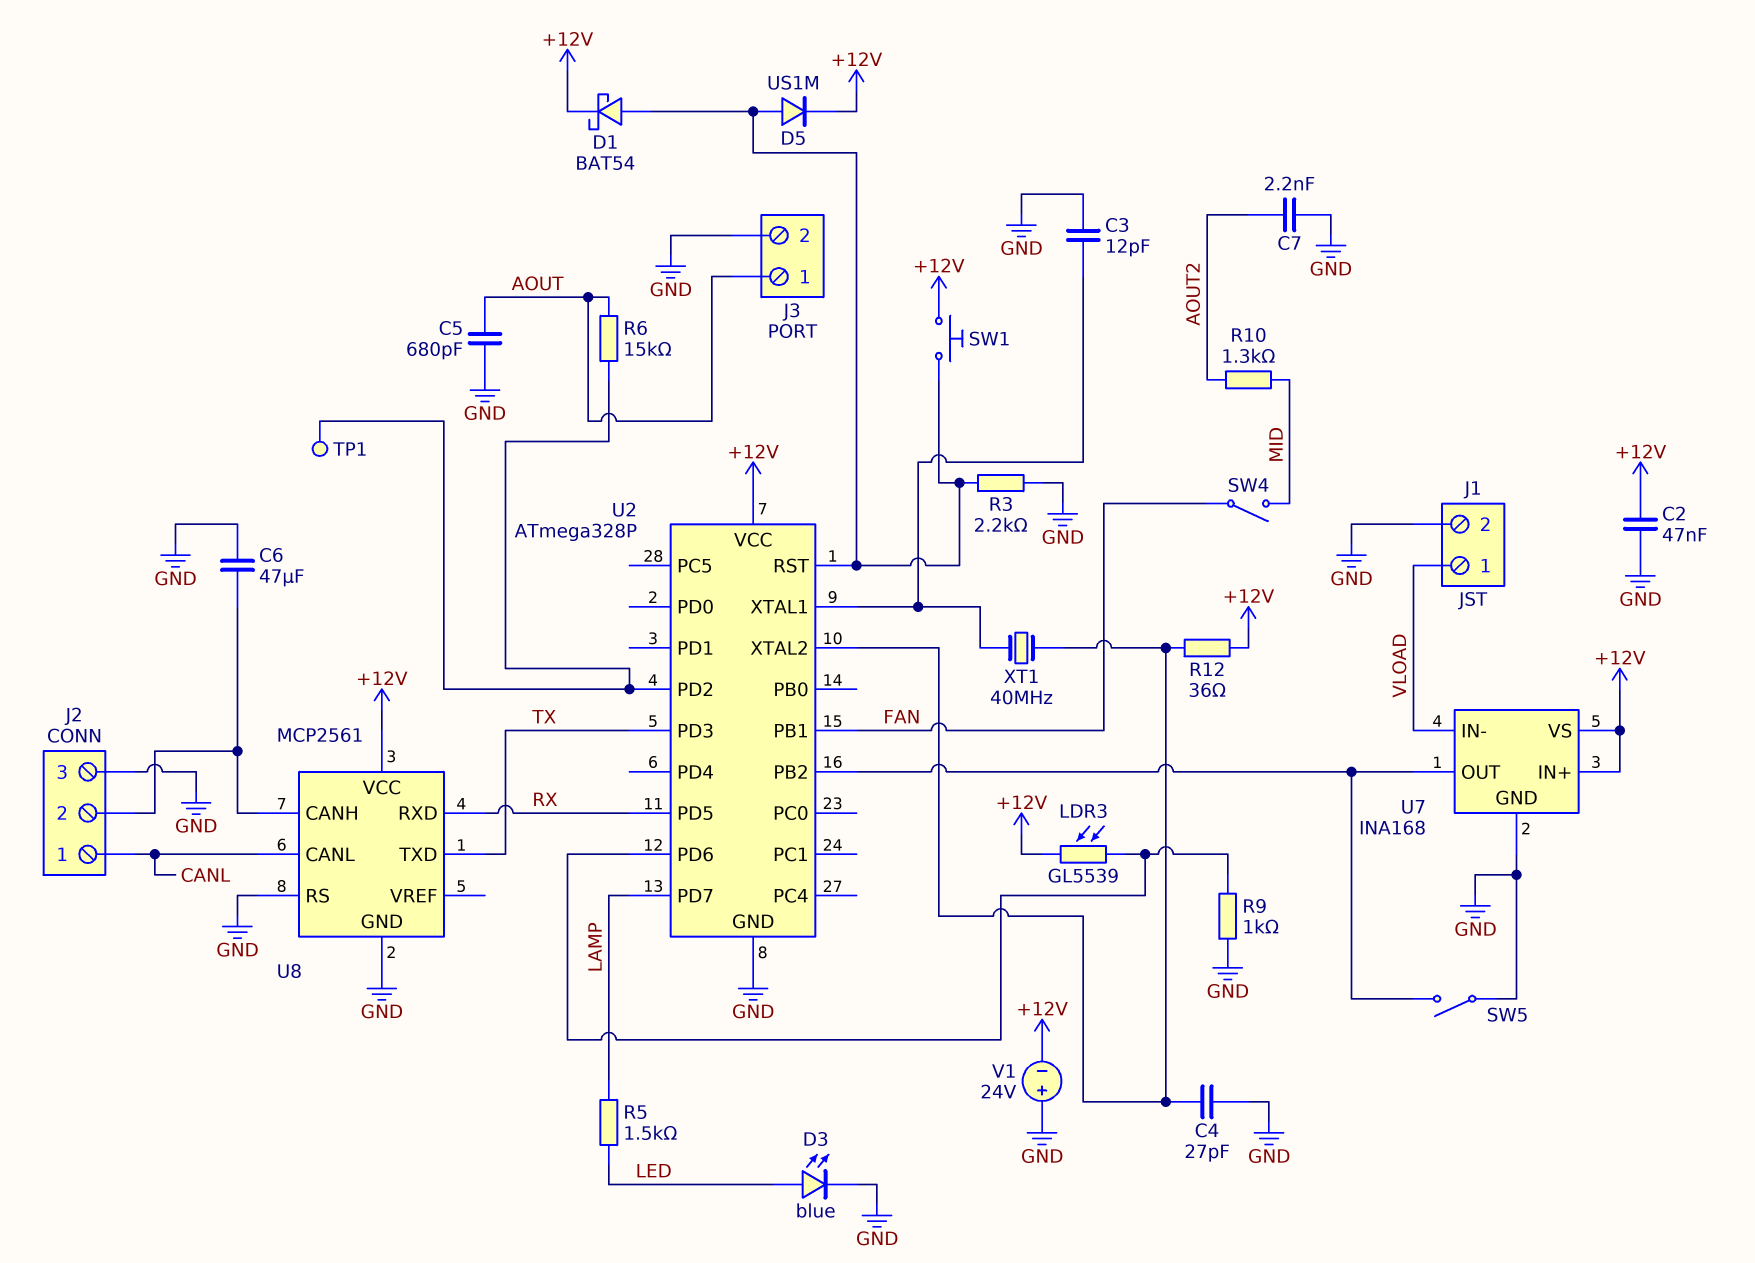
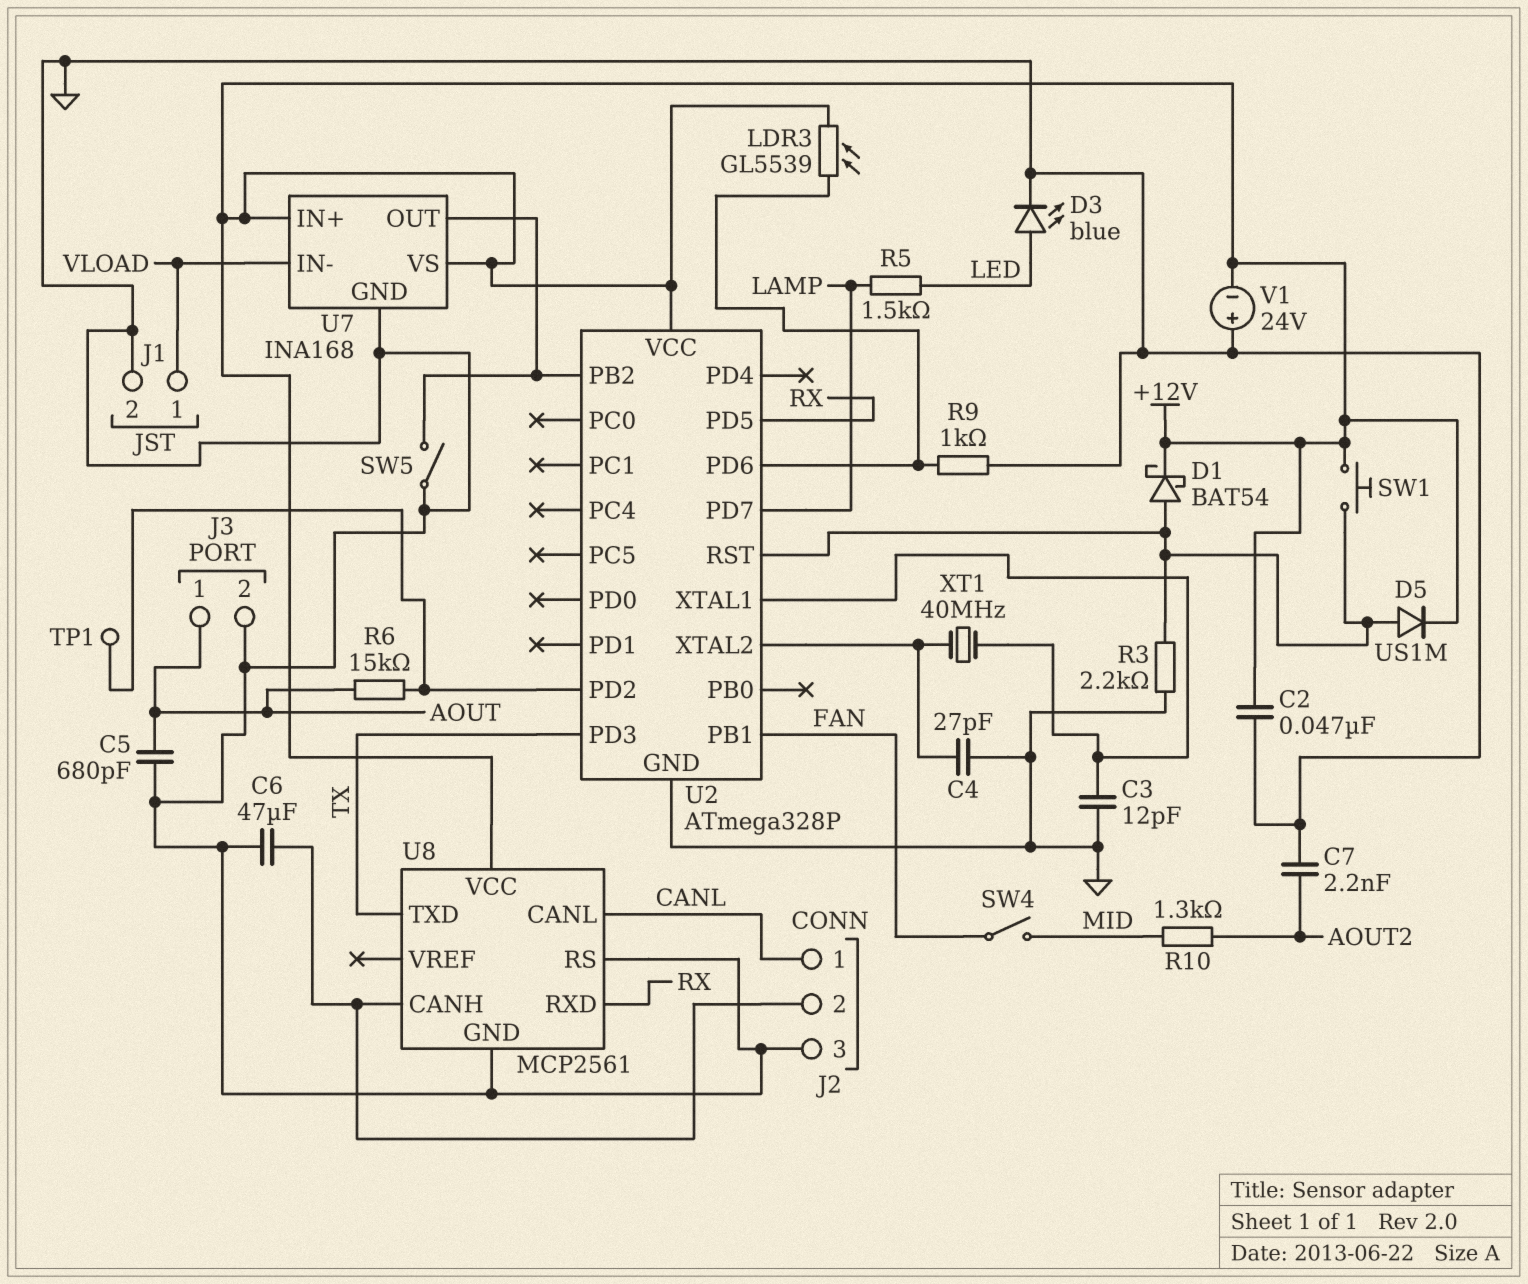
R12: 36 (+12V, U2/XTAL2) -> none

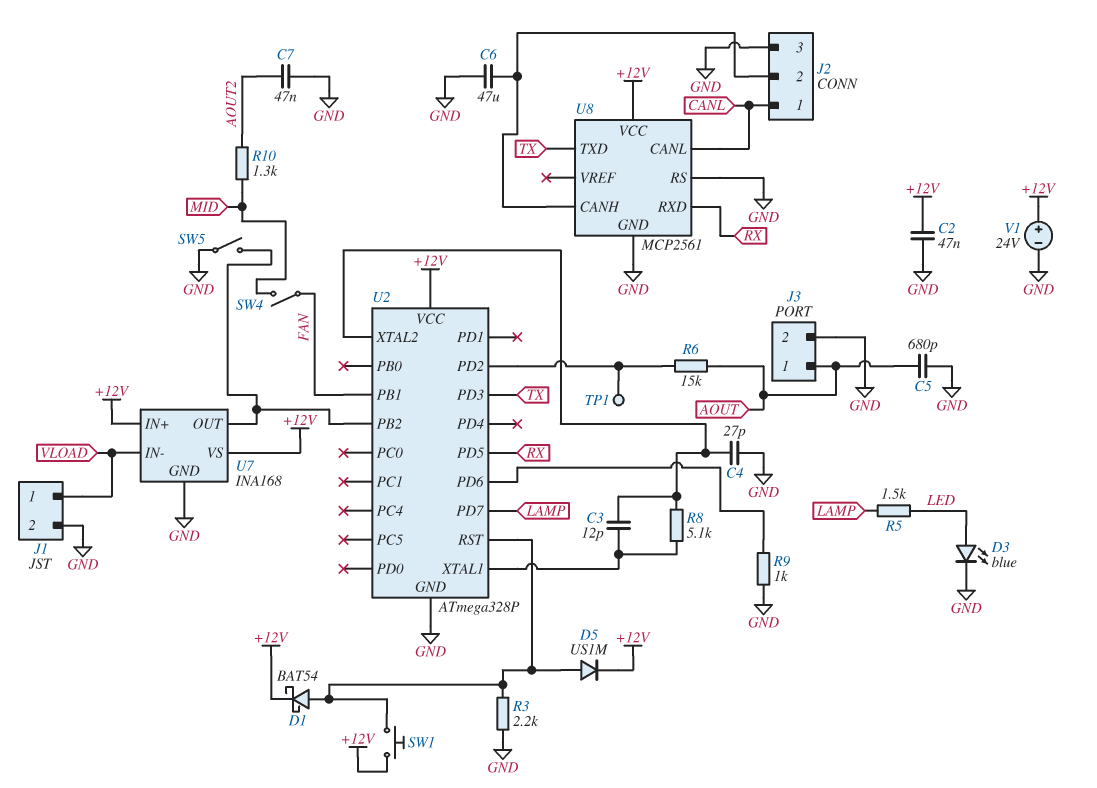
C3: 12pF (GND, U2/XTAL1) -> 12pF (U2/XTAL1, U2/XTAL2)
C7: 2.2nF (AOUT2, GND) -> 47nF (AOUT2, GND)
LDR3: GL5539 (+12V, U2/PD6) -> none
R8: none -> 5.1k (U2/XTAL1, U2/XTAL2)
V1: 24V (plus GND, minus +12V) -> 24V (plus +12V, minus GND)
XT1: 40MHz (U2/XTAL1, U2/XTAL2) -> none

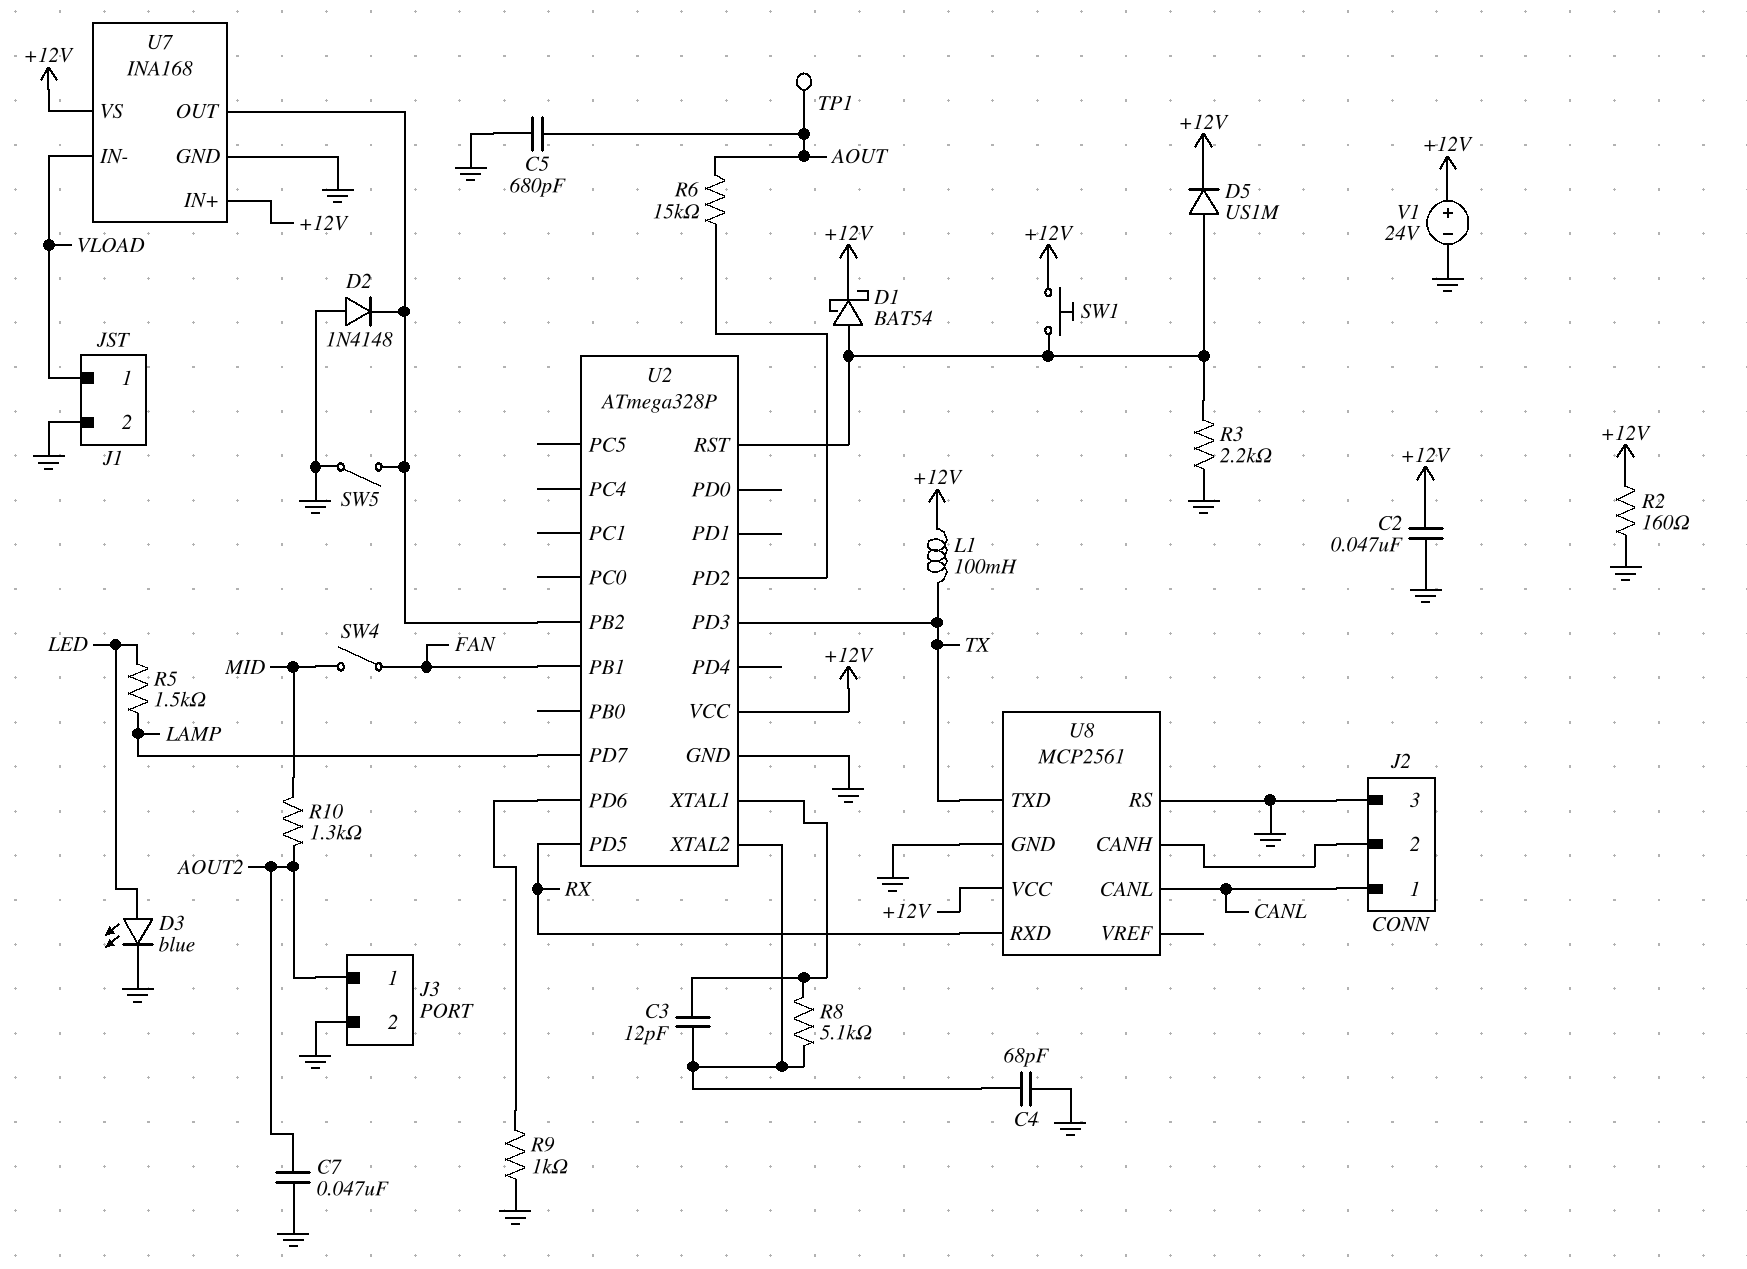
C4: 27pF (GND, U2/XTAL2) -> 68pF (GND, U2/XTAL2)
C6: 47uF (GND, J2/2) -> none
D2: none -> diode 1N4148 (A GND, K U2/PB2)
J3 pin 1: AOUT -> AOUT2
L1: none -> 100mH (+12V, TX)
R2: none -> 160 (+12V, GND)
TP1: test point (U2/PD2) -> test point (AOUT)

